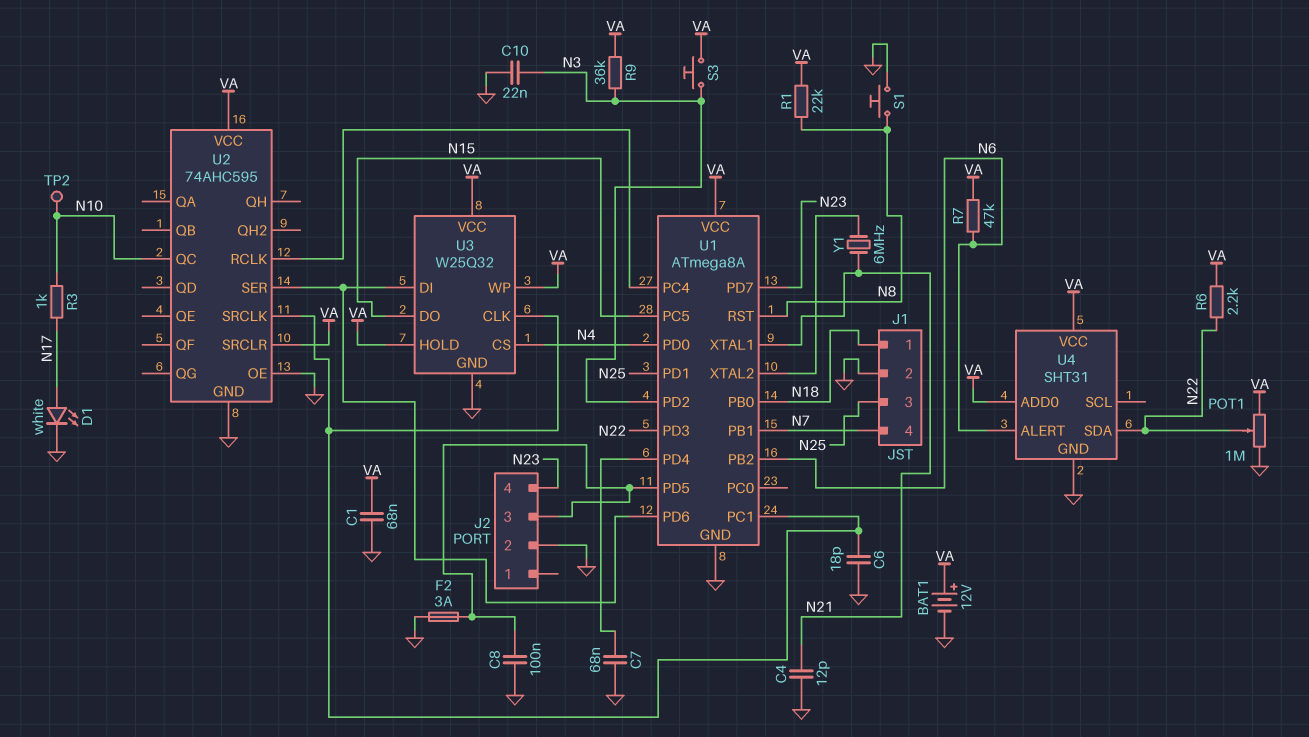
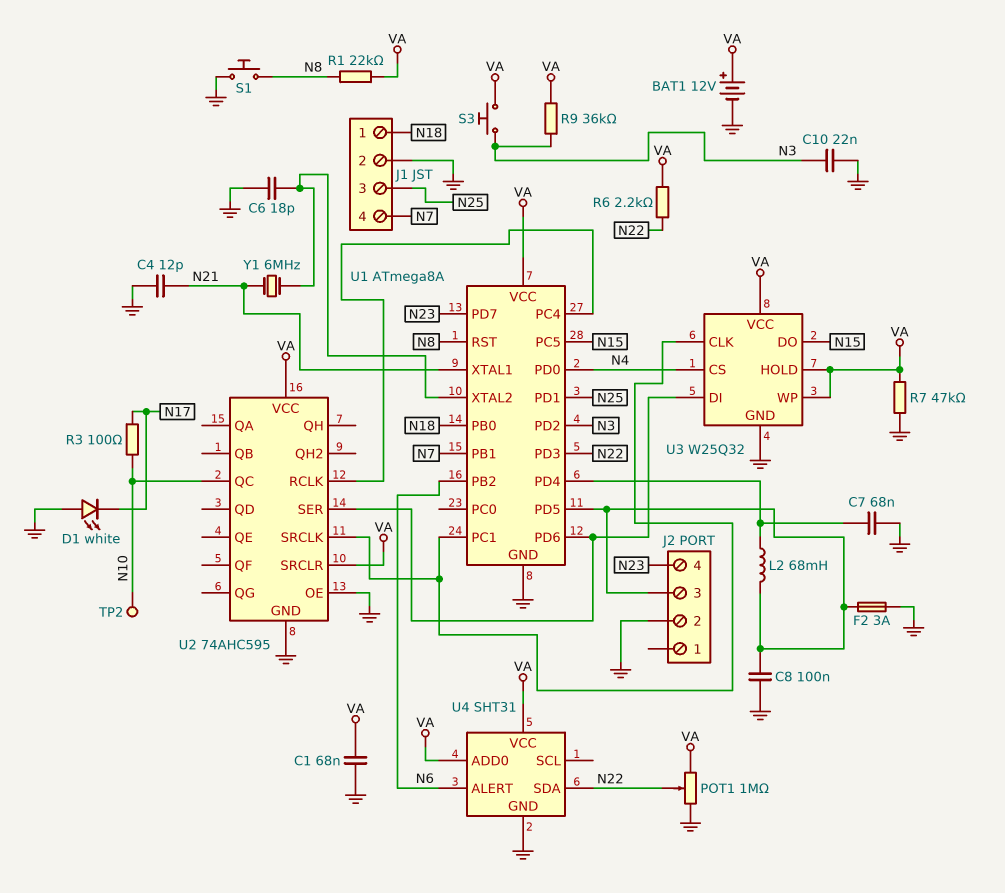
C6: 18pF (GND, U1/PC1) -> 18pF (GND, U1/XTAL2)
D1: LED white (A N17, K GND) -> LED white (A GND, K N17)
L2: none -> 68mH (J2/3, U1/PD4)
R3: 1k (N10, N17) -> 100 (N10, N17)
R7: 47k (N6, VA) -> 47k (GND, VA)

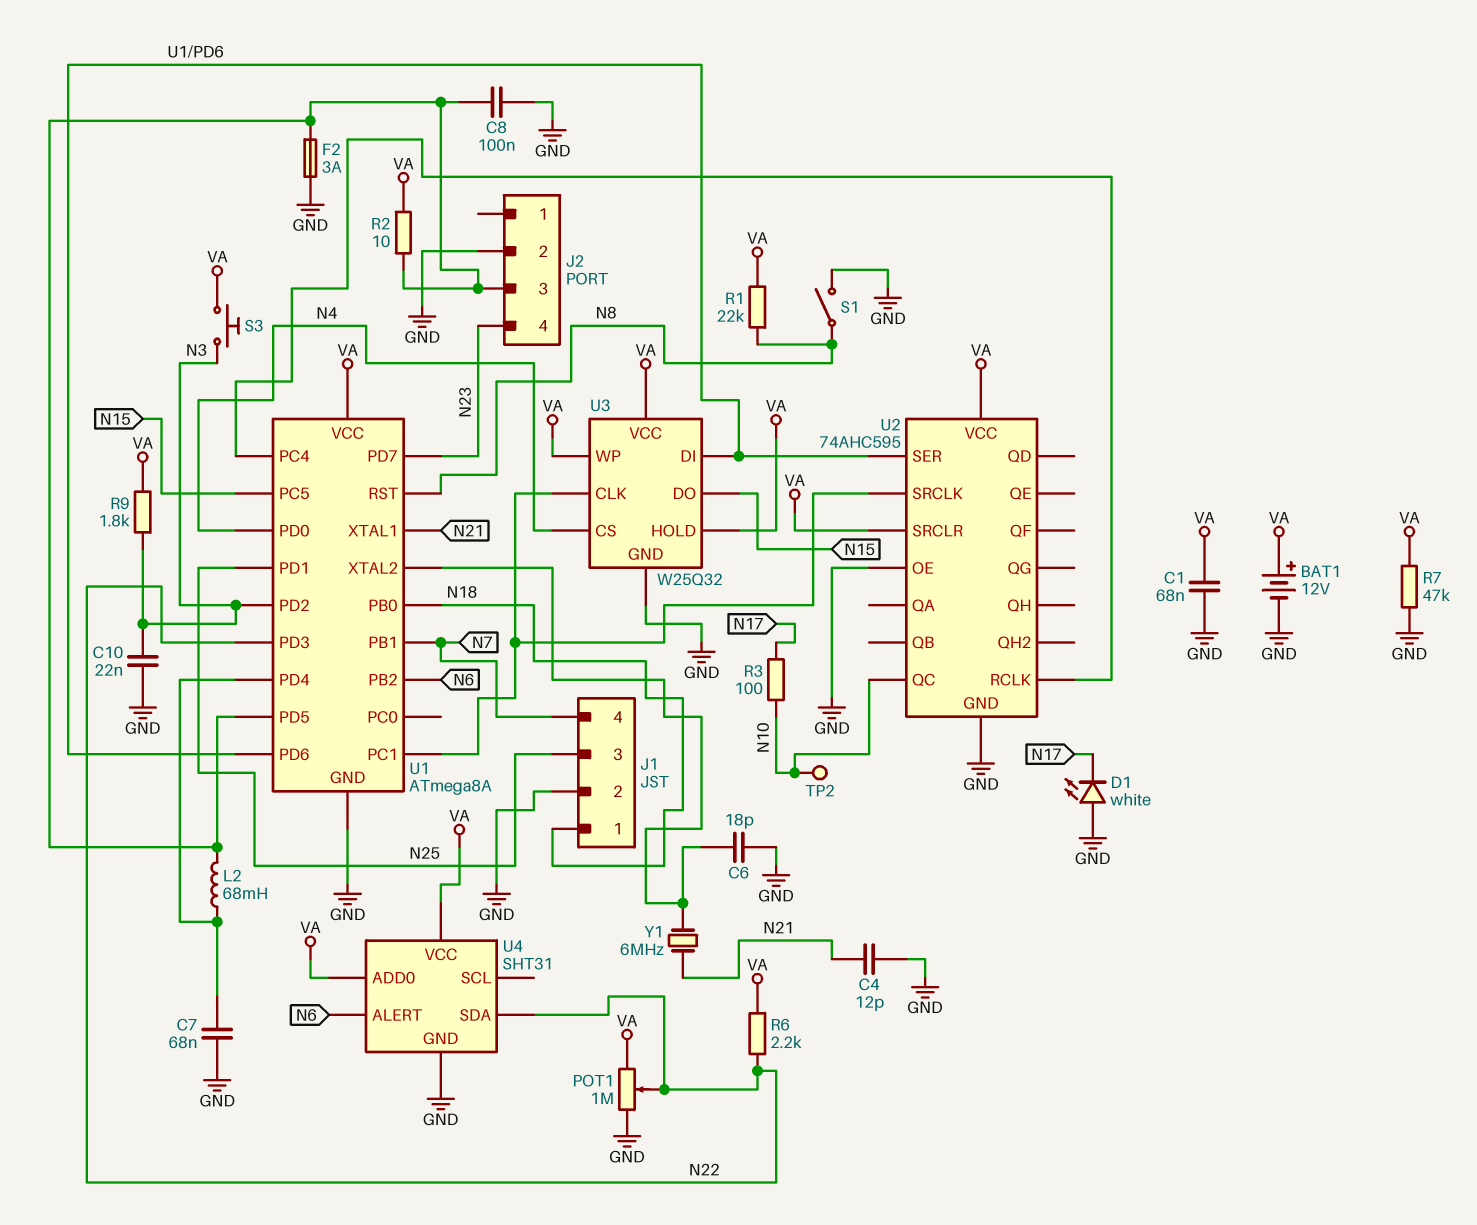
R2: none -> 10 (J2/3, VA)
R9: 36k (N3, VA) -> 1.8k (N3, VA)
S1: button (GND, N8) -> switch (GND, N8)

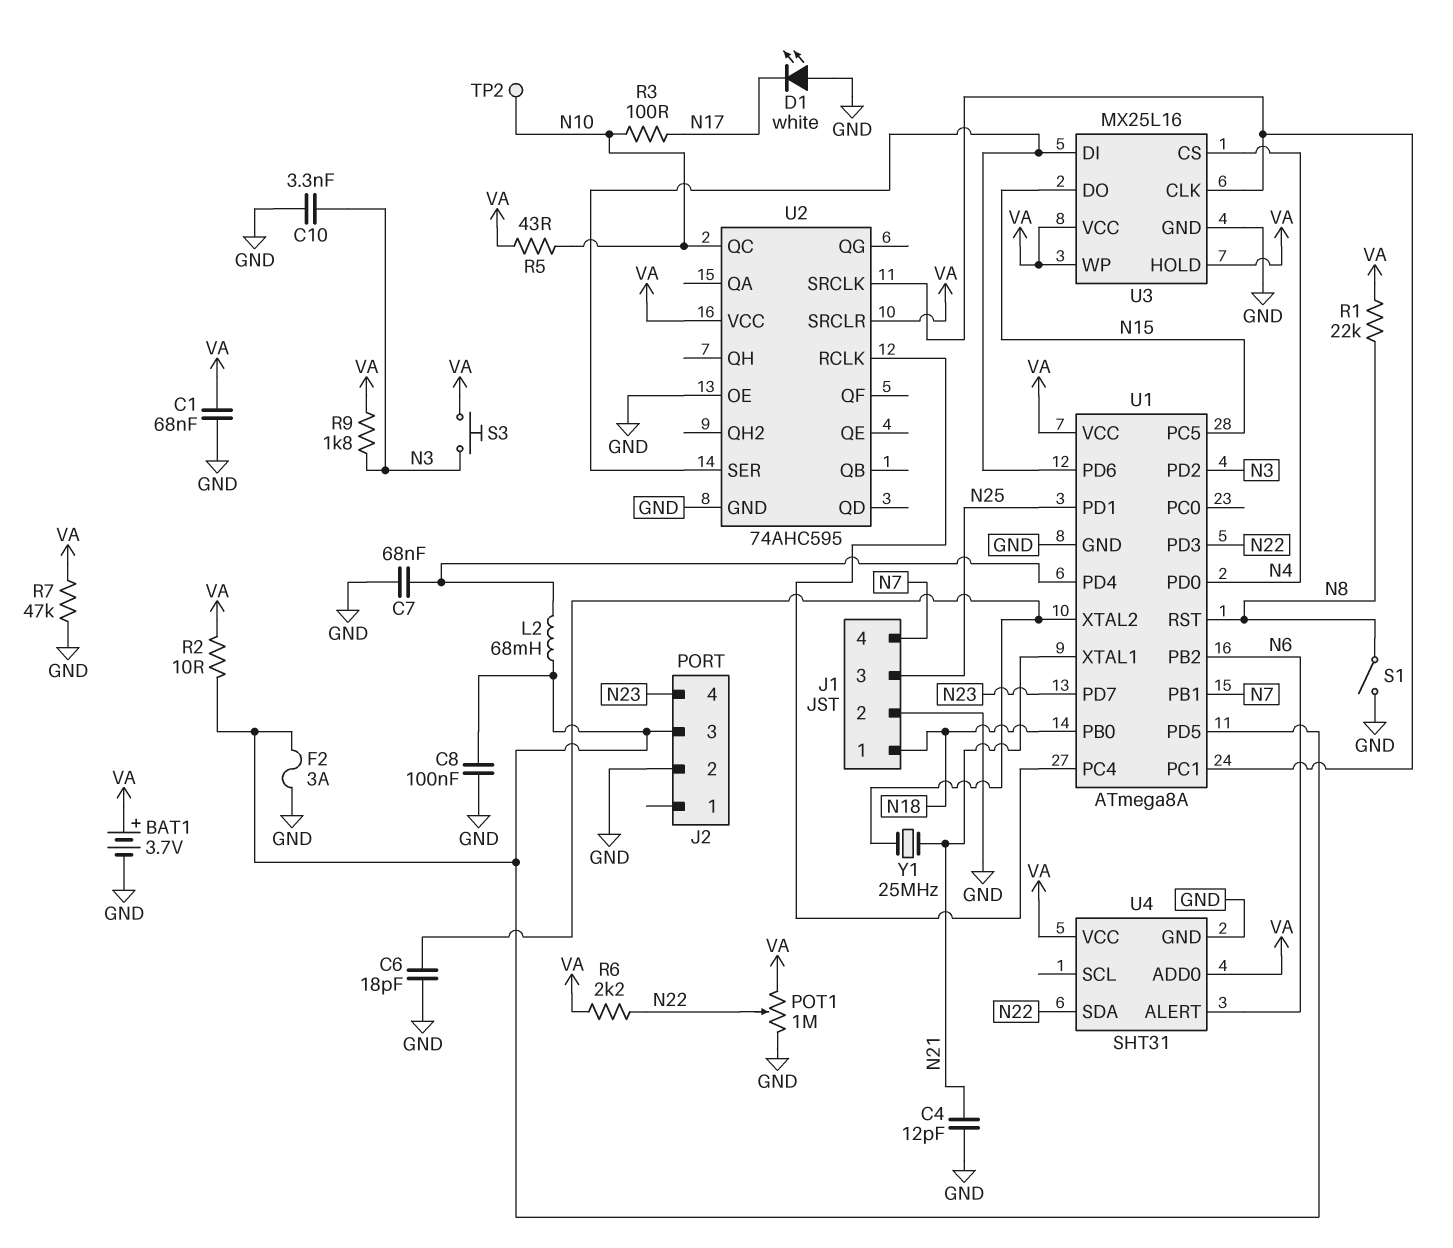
BAT1: 12V (plus VA, minus GND) -> 3.7V (plus VA, minus GND)
C10: 22nF (GND, N3) -> 3.3nF (GND, N3)
R5: none -> 43 (N10, VA)
U3: W25Q32 -> MX25L16
Y1: 6MHz (N21, U1/XTAL2) -> 25MHz (N21, U1/XTAL2)

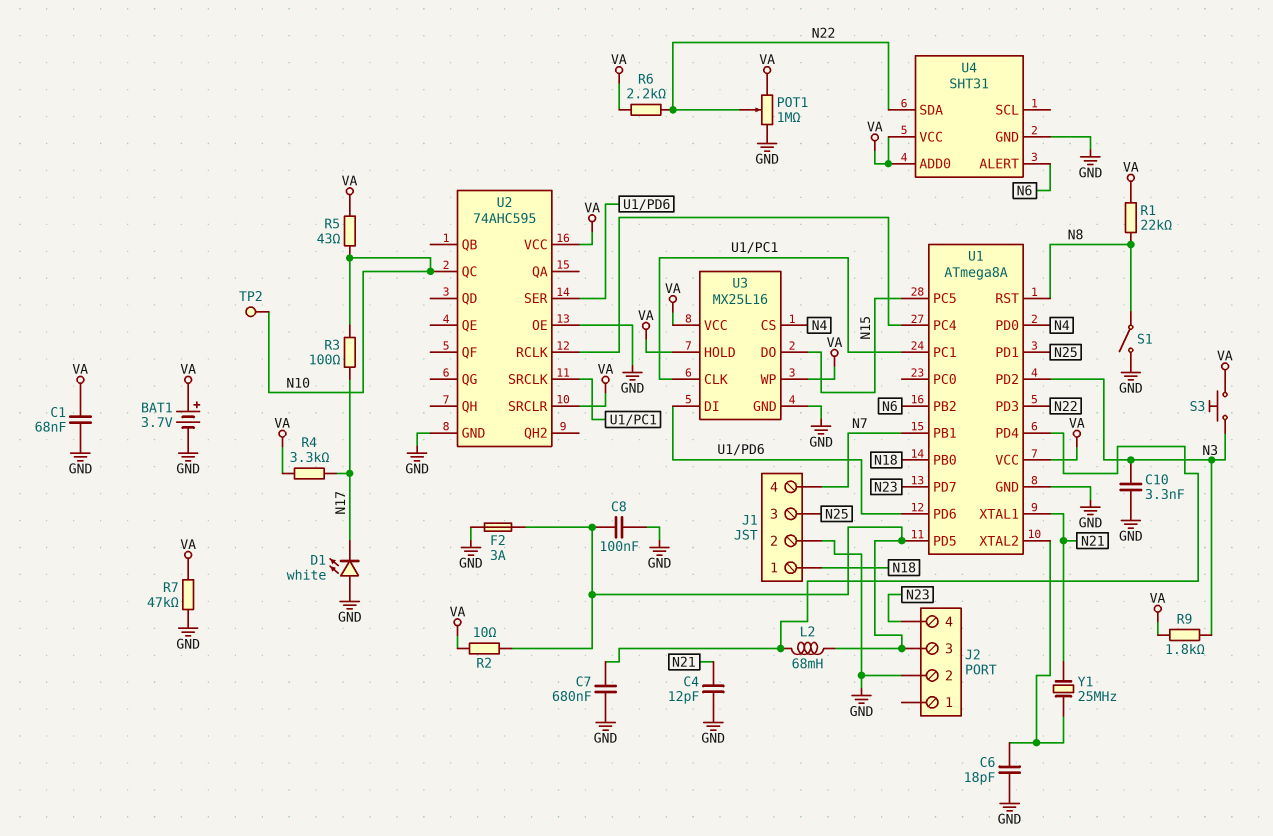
C7: 68nF (GND, U1/PD4) -> 680nF (GND, U1/PD4)
R4: none -> 3.3k (N17, VA)

